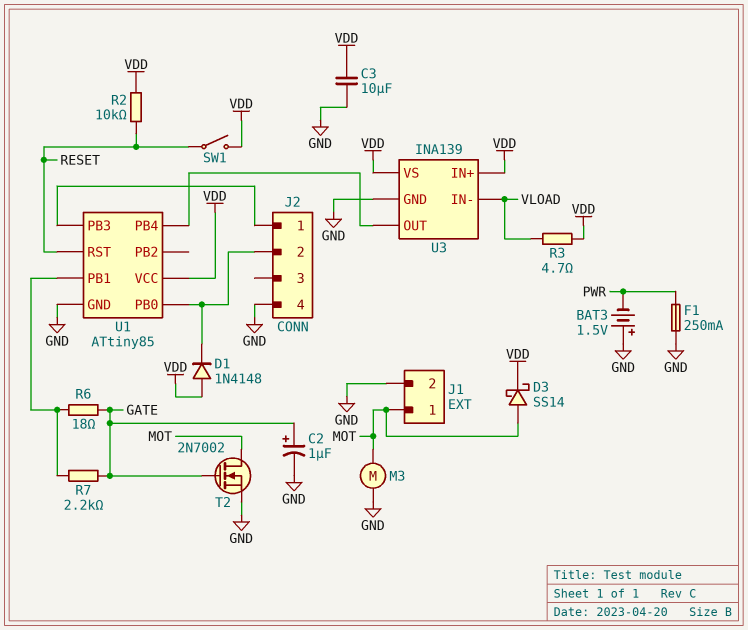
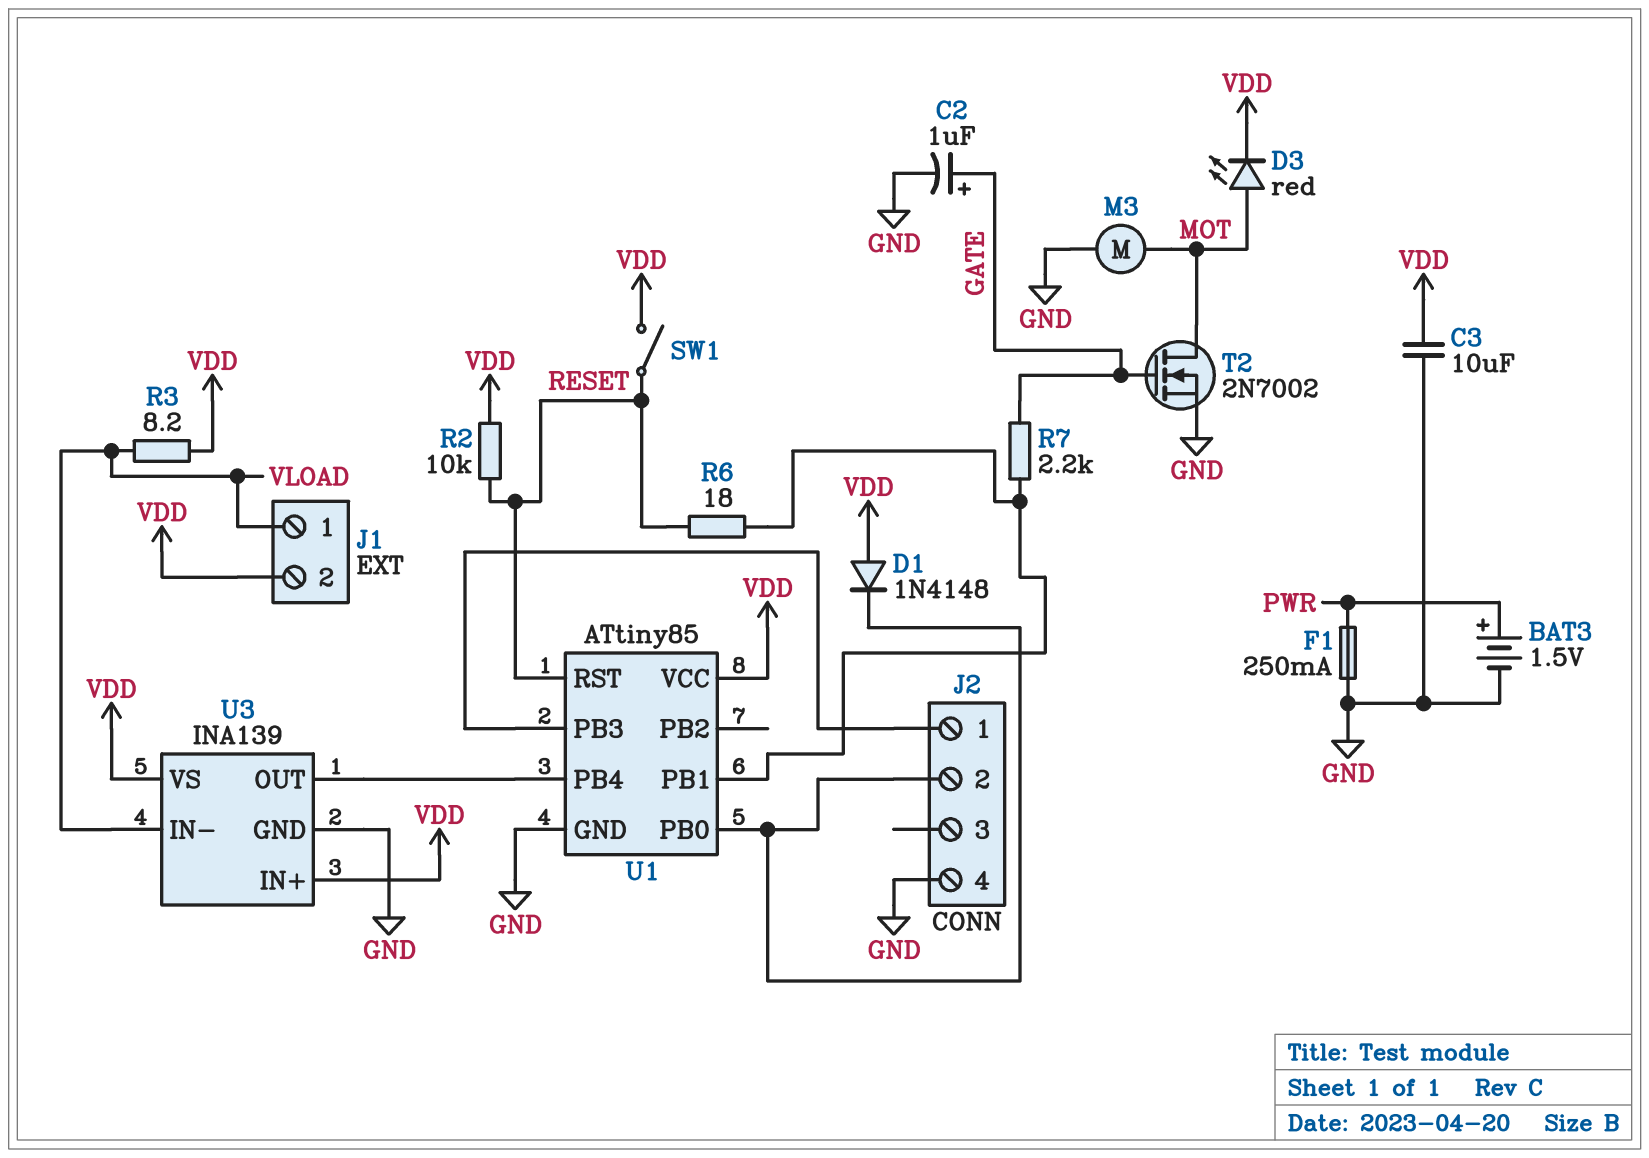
BAT3: 1.5V (plus GND, minus PWR) -> 1.5V (plus PWR, minus GND)
D3: schottky SS14 (A MOT, K VDD) -> LED red (A MOT, K VDD)
J1 pin 1: MOT -> VLOAD
J1 pin 2: GND -> VDD
R3: 4.7 (VDD, VLOAD) -> 8.2 (VDD, VLOAD)
R6: 18 (GATE, U1/PB1) -> 18 (RESET, U1/PB1)

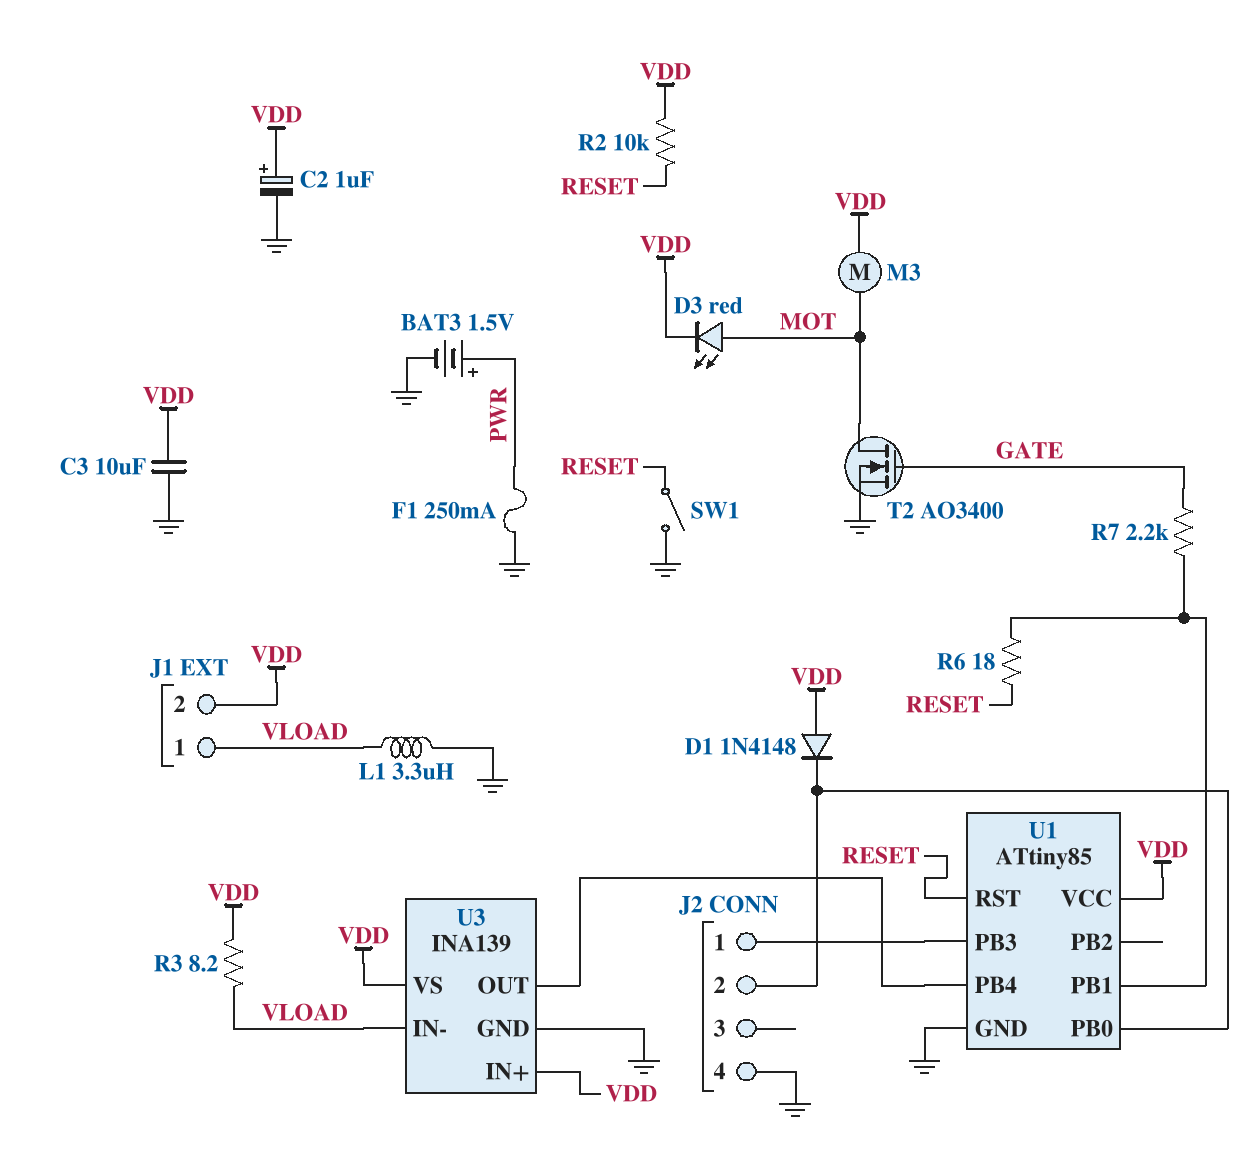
C2: 1uF (plus GATE, minus GND) -> 1uF (plus VDD, minus GND)
L1: none -> 3.3uH (GND, VLOAD)
M3: motor (GND, MOT) -> motor (MOT, VDD)
SW1: switch (RESET, VDD) -> switch (GND, RESET)
T2: NMOS 2N7002 (G GATE, D MOT, S GND) -> NMOS AO3400 (G GATE, D MOT, S GND)

